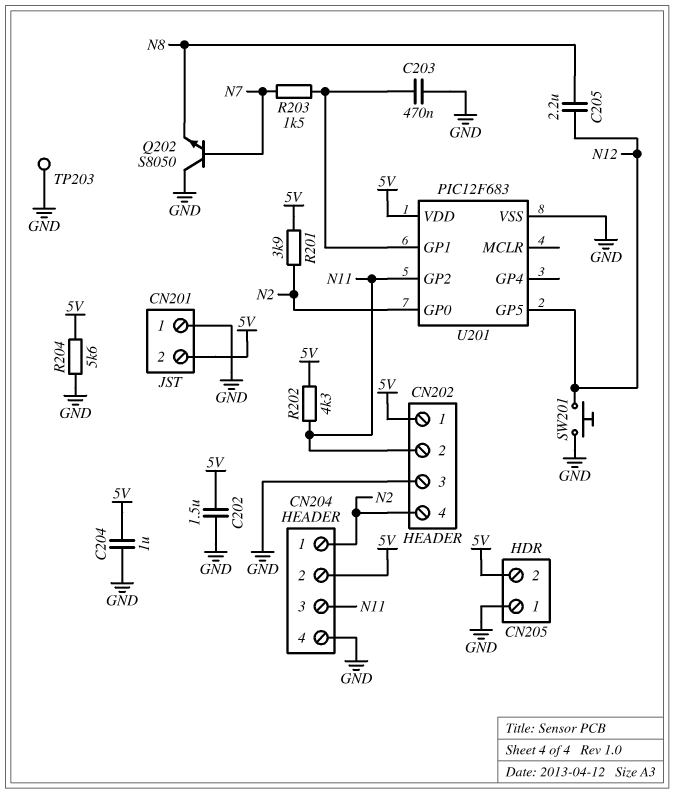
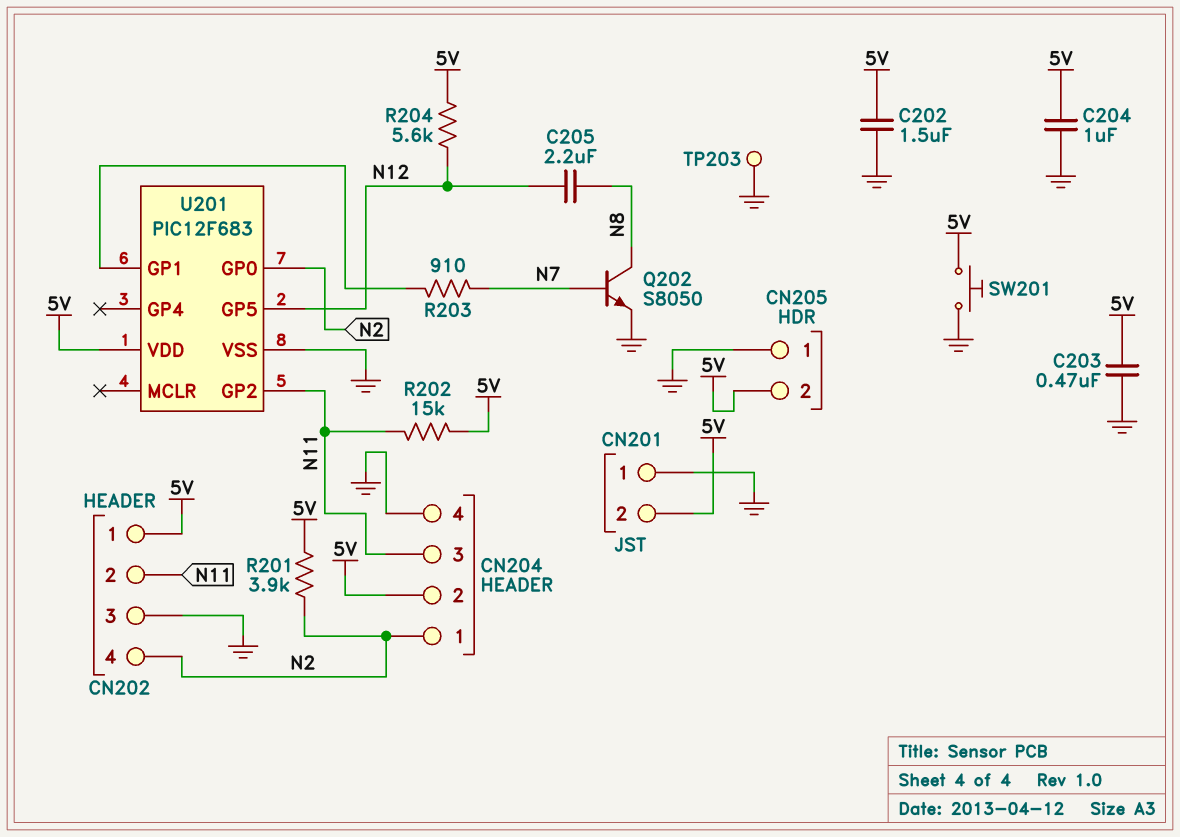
C203: 470nF (GND, U201/GP1) -> 470nF (5V, GND)
Q202: NPN S8050 (B N7, C GND, E N8) -> NPN S8050 (B N7, C N8, E GND)
R202: 4.3k (5V, N11) -> 15k (5V, N11)
R203: 1.5k (N7, U201/GP1) -> 910 (N7, U201/GP1)
R204: 5.6k (5V, GND) -> 5.6k (5V, N12)
SW201: button (GND, N12) -> button (5V, GND)

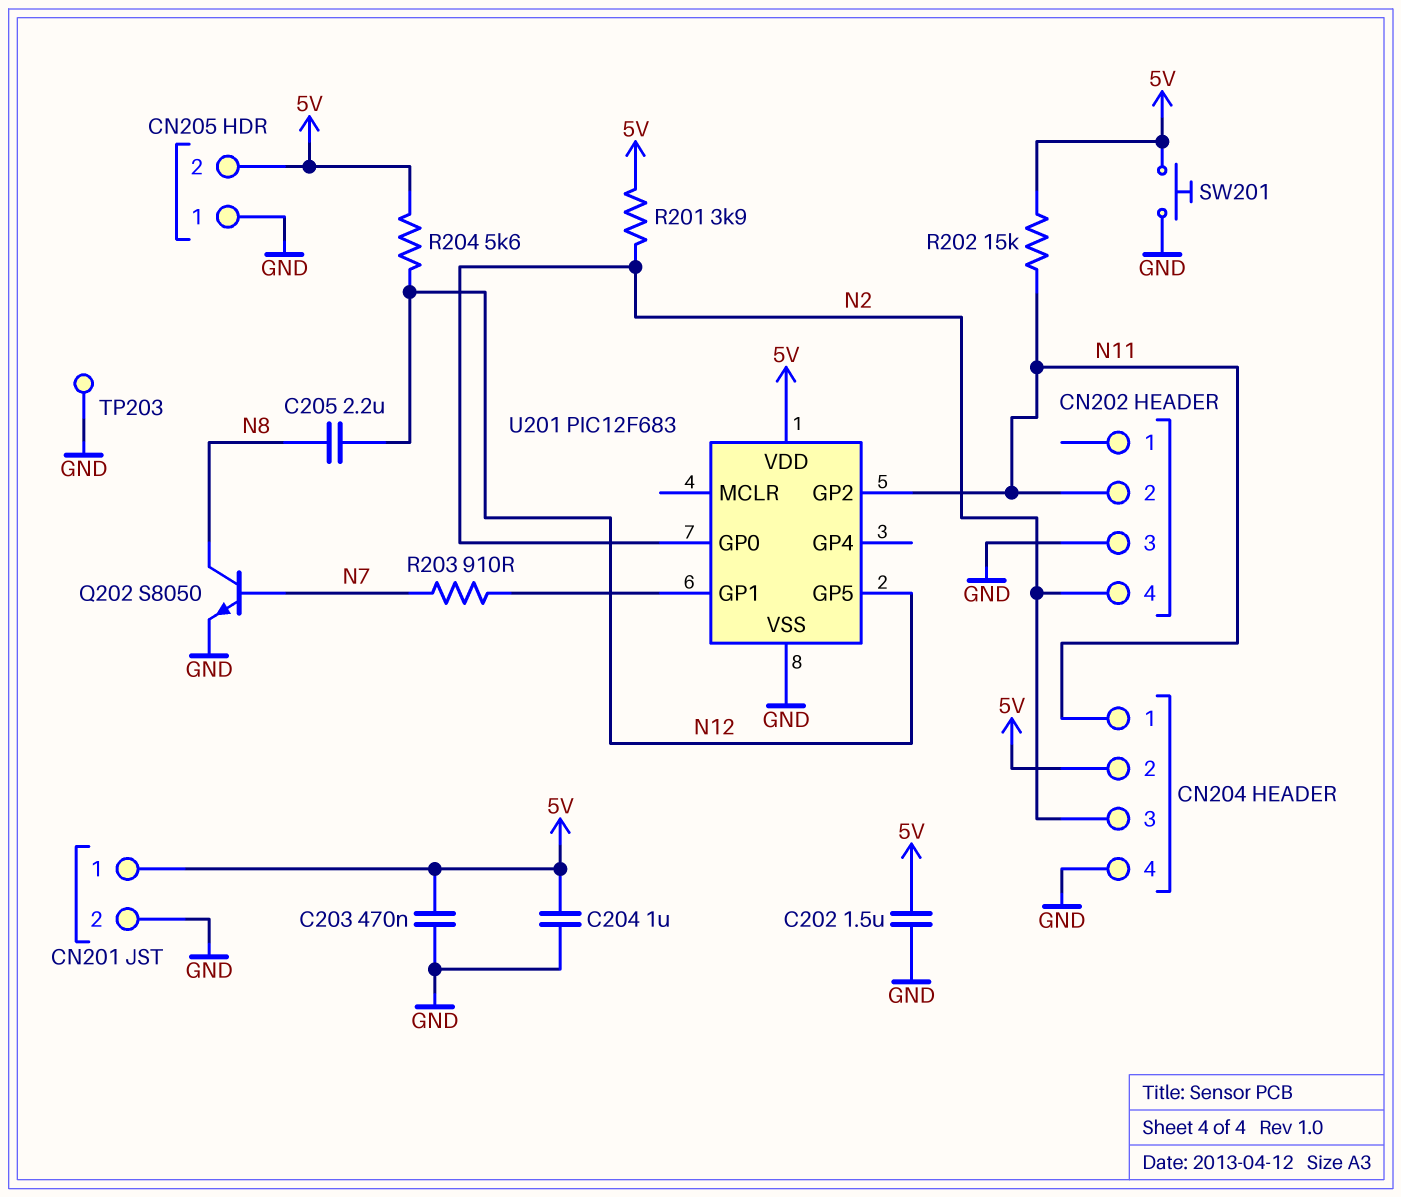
CN201 pin 1: GND -> 5V
CN201 pin 2: 5V -> GND
CN202 pin 1: 5V -> none
CN204 pin 1: N2 -> N11
CN204 pin 3: N11 -> N2

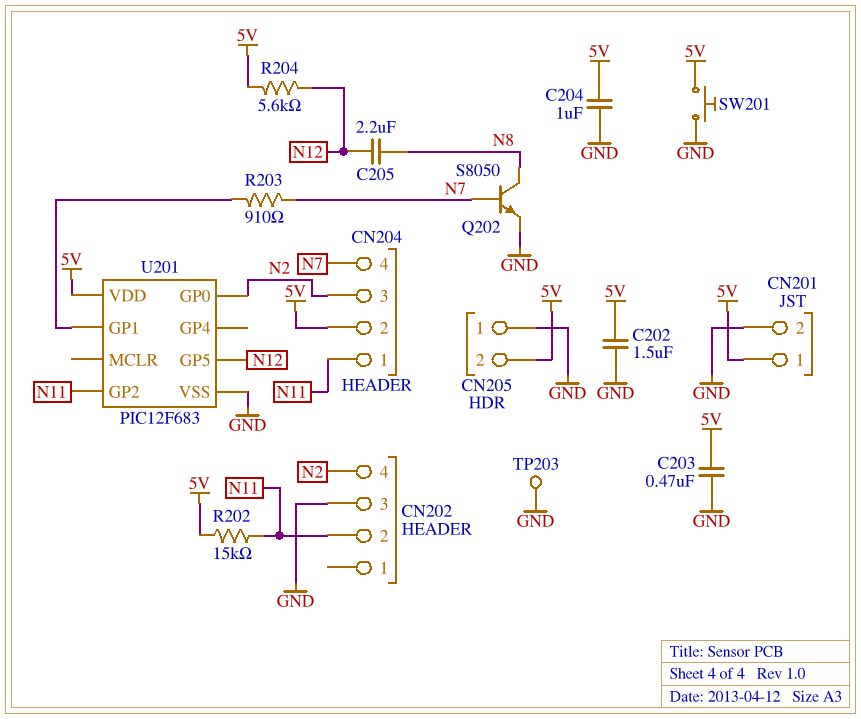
CN204 pin 4: GND -> N7
R201: 3.9k (5V, N2) -> none

